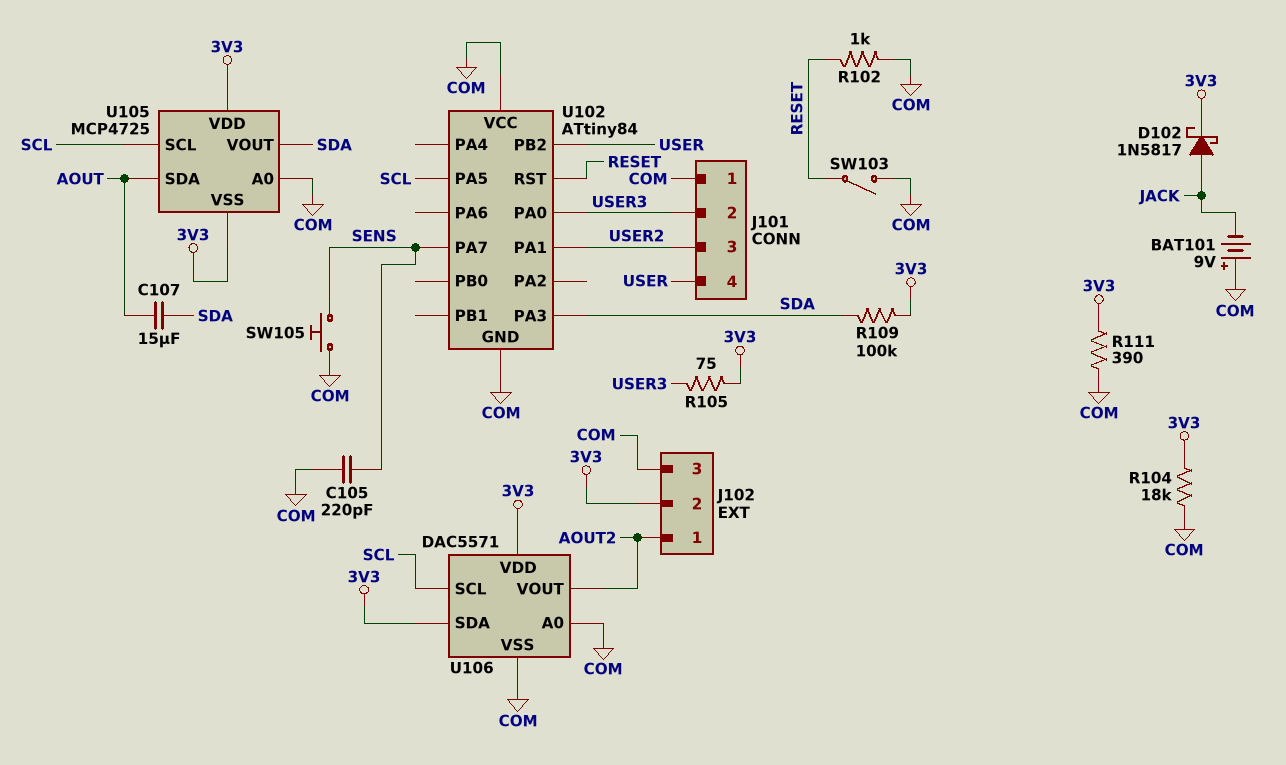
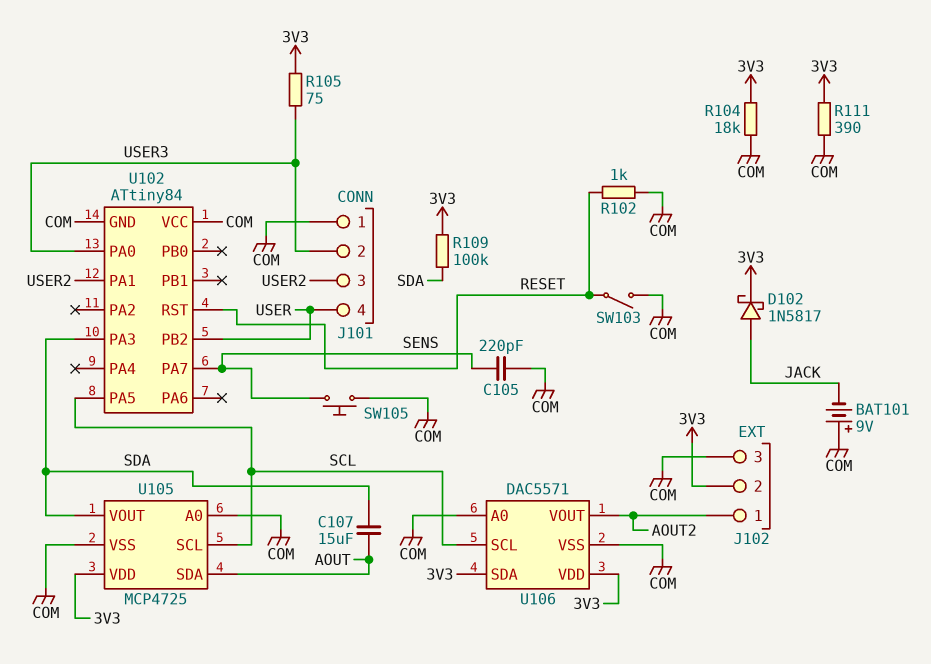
U105 pin VSS: 3V3 -> COM

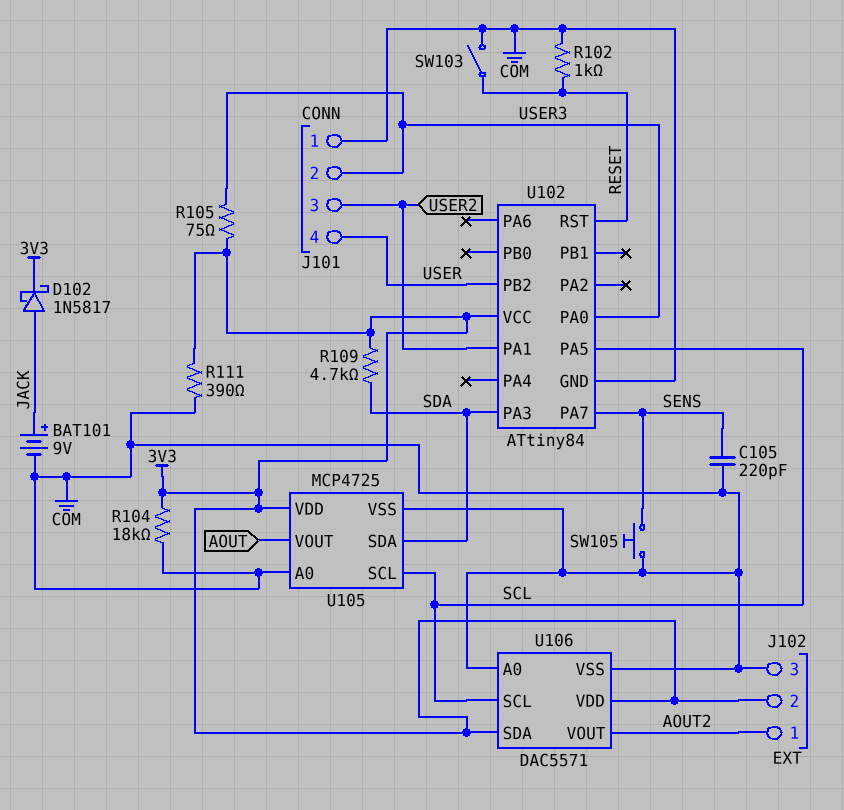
BAT101: 9V (plus COM, minus JACK) -> 9V (plus JACK, minus COM)
C107: 15uF (AOUT, SDA) -> none
R109: 100k (3V3, SDA) -> 4.7k (3V3, SDA)
U102 pin VCC: COM -> 3V3
U105 pin SDA: AOUT -> SDA
U105 pin VOUT: SDA -> AOUT

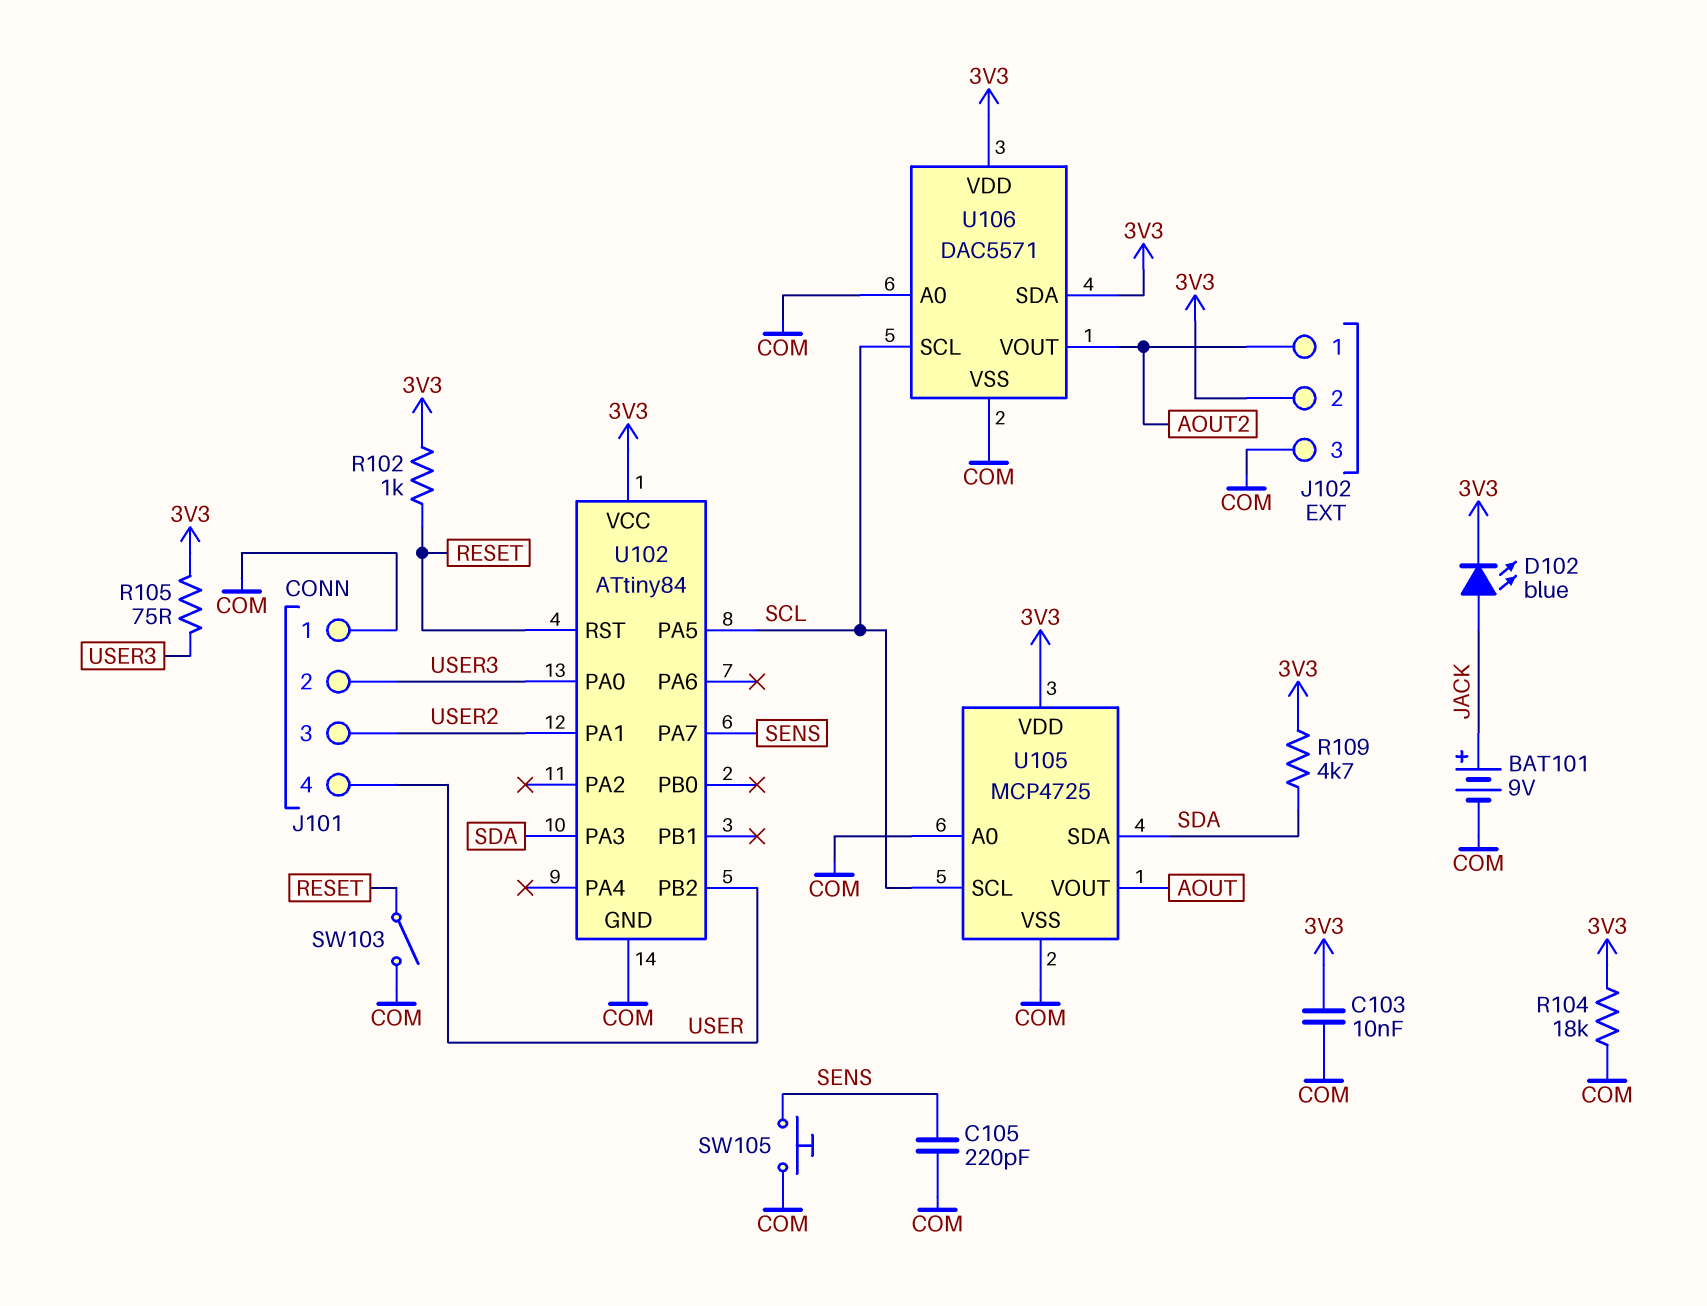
C103: none -> 10nF (3V3, COM)
D102: schottky 1N5817 (A JACK, K 3V3) -> LED blue (A JACK, K 3V3)
R102: 1k (COM, RESET) -> 1k (3V3, RESET)
R111: 390 (3V3, COM) -> none

